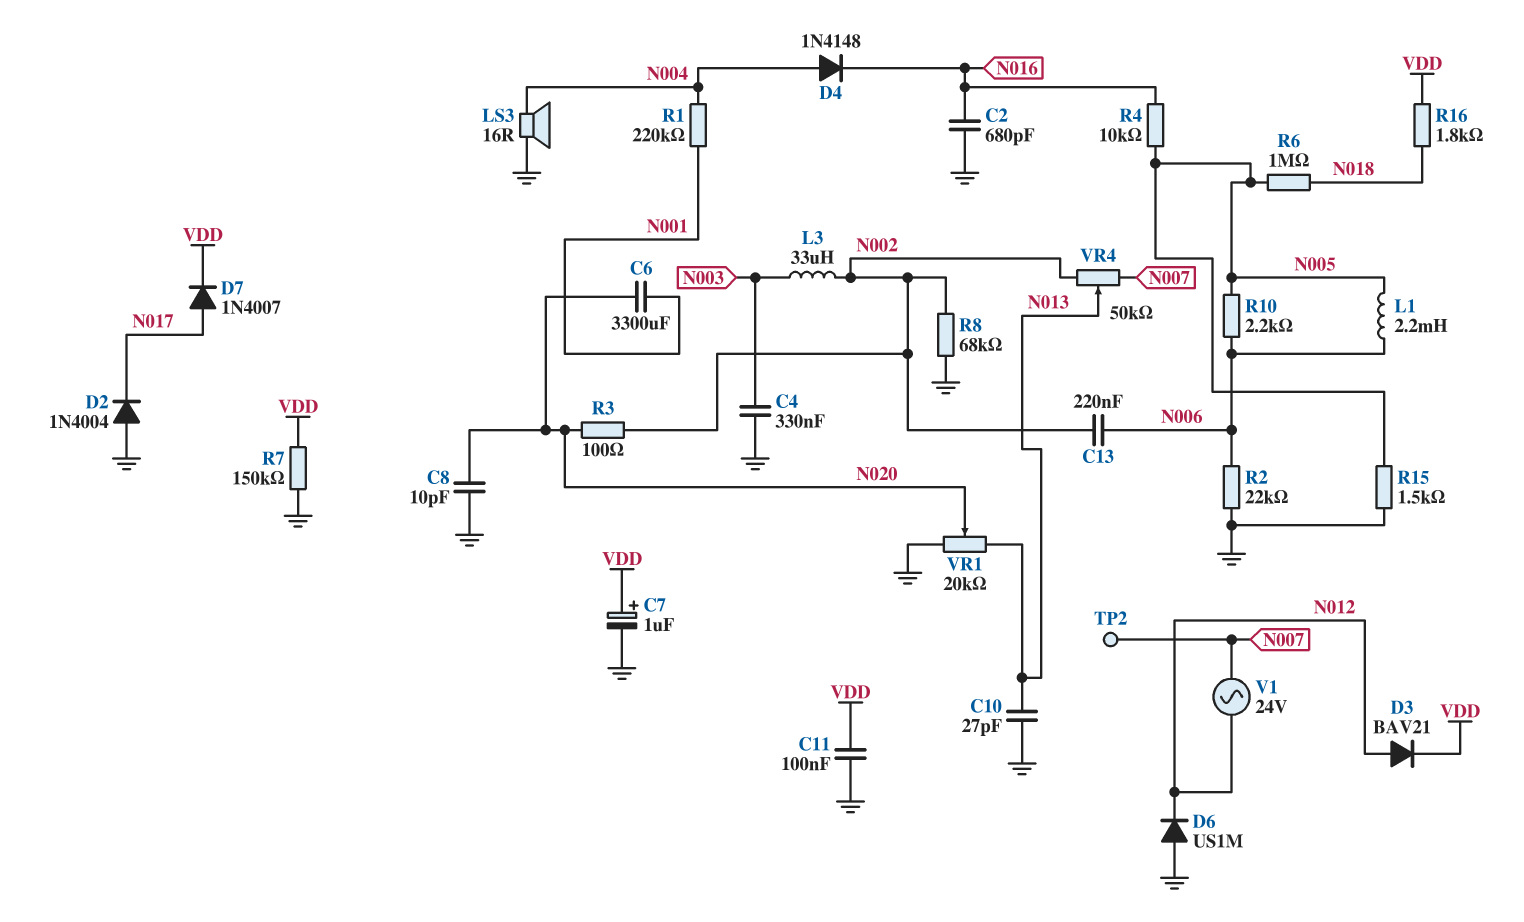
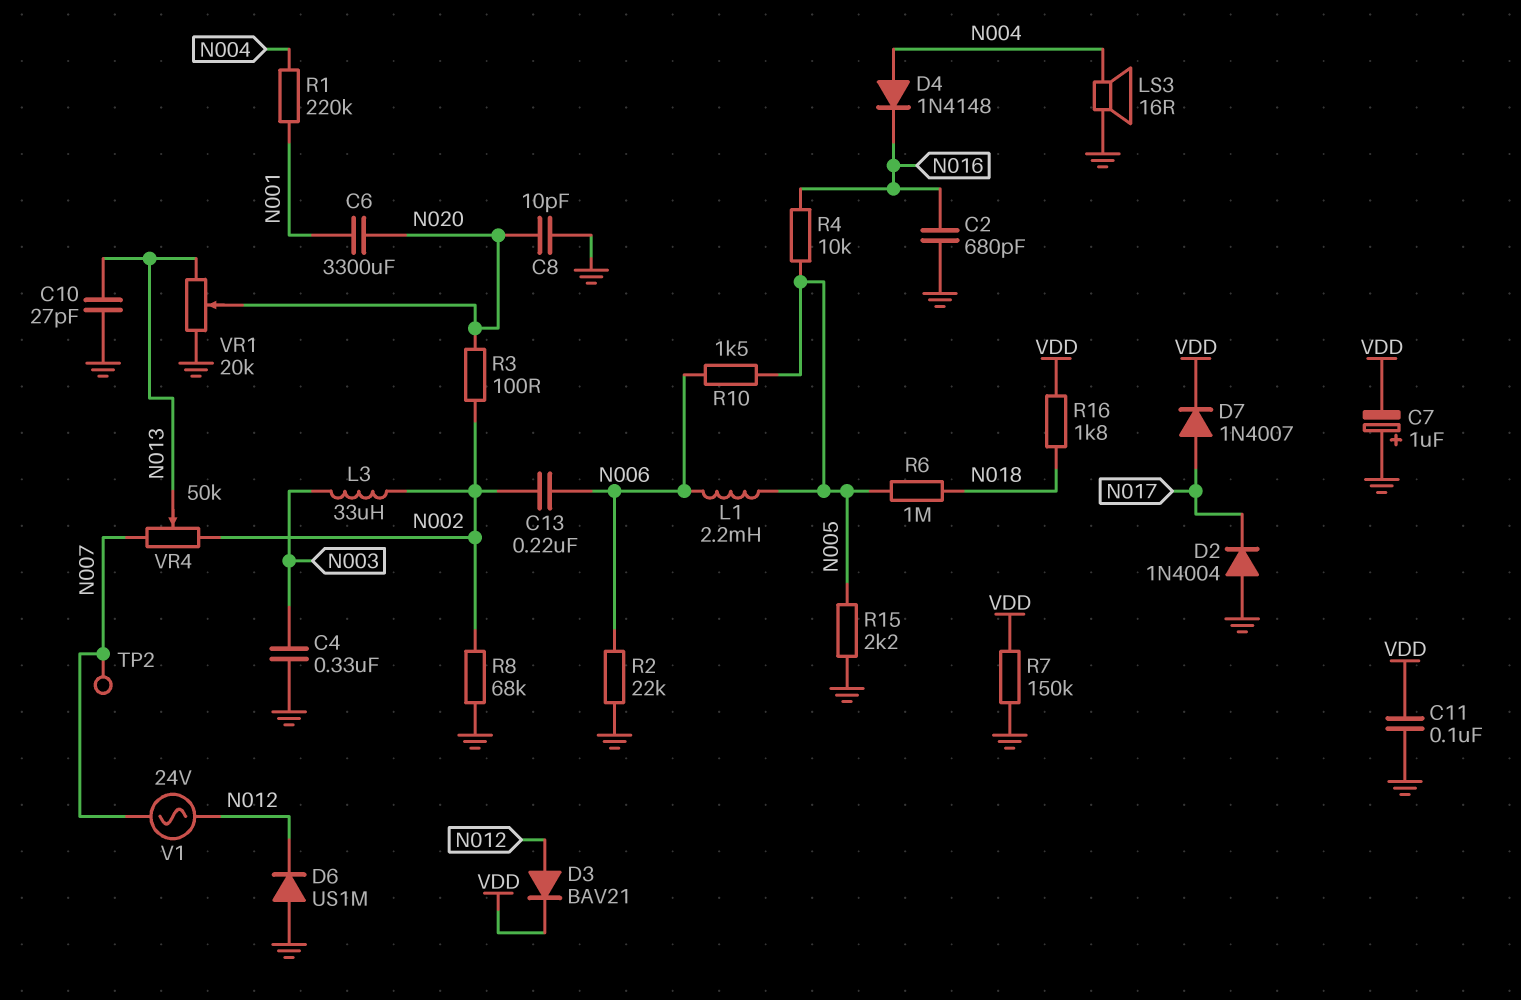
C7: 1uF (plus VDD, minus GND) -> 1uF (plus GND, minus VDD)
R10: 2.2k (N005, N006) -> 1.5k (N005, N006)
R15: 1.5k (GND, N005) -> 2.2k (GND, N005)

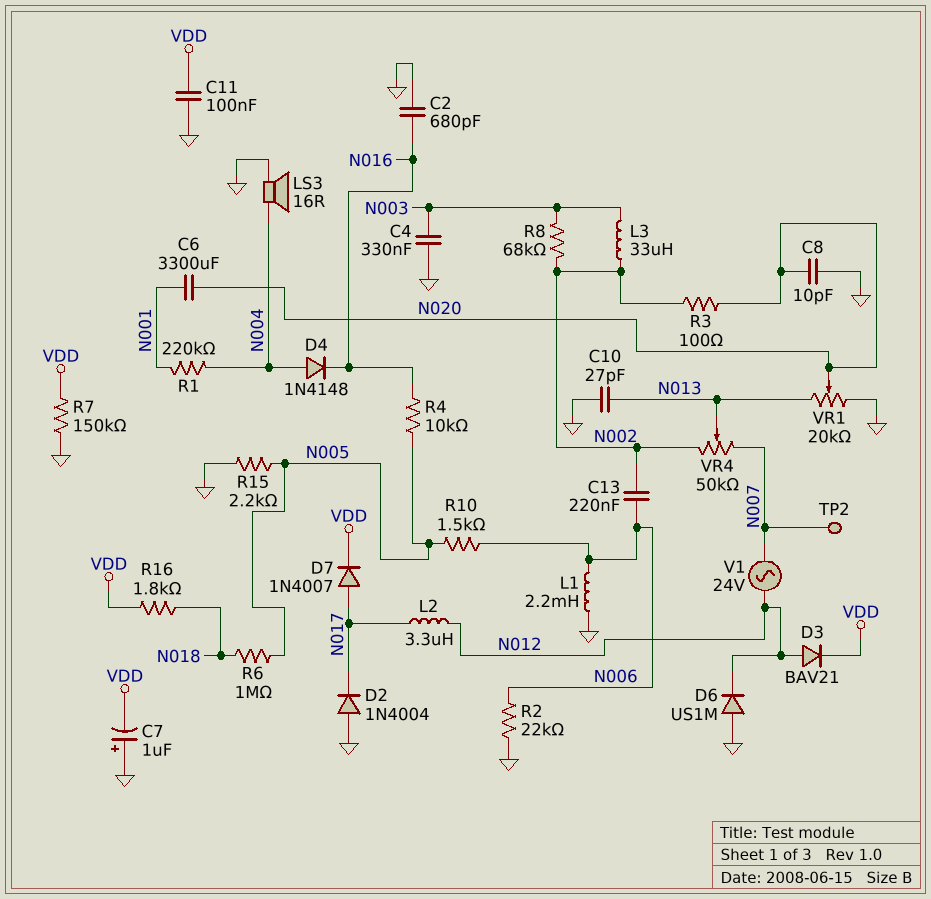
L1: 2.2mH (N005, N006) -> 2.2mH (GND, N006)
L2: none -> 3.3uH (N012, N017)
R8: 68k (GND, N002) -> 68k (N002, N003)

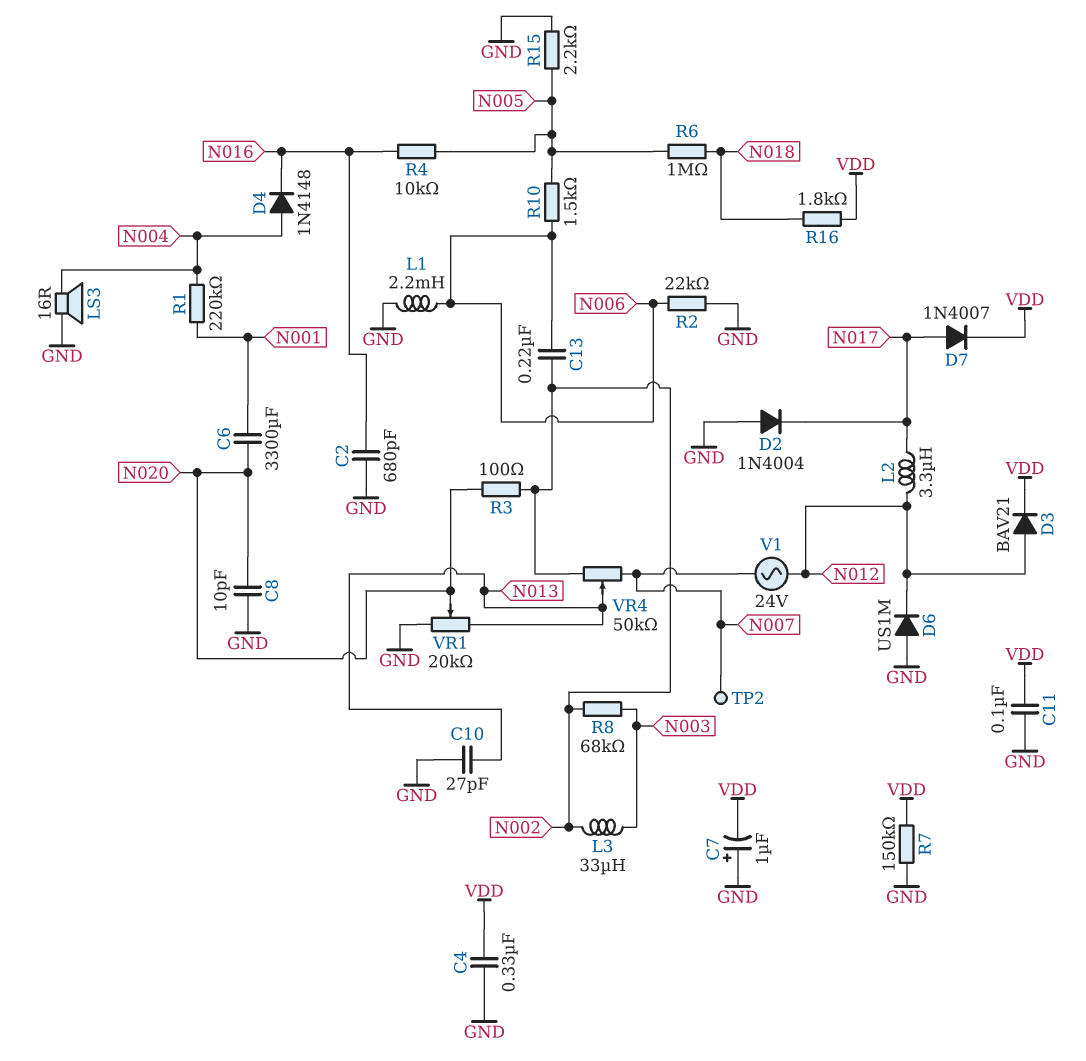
C4: 330nF (GND, N003) -> 330nF (GND, VDD)

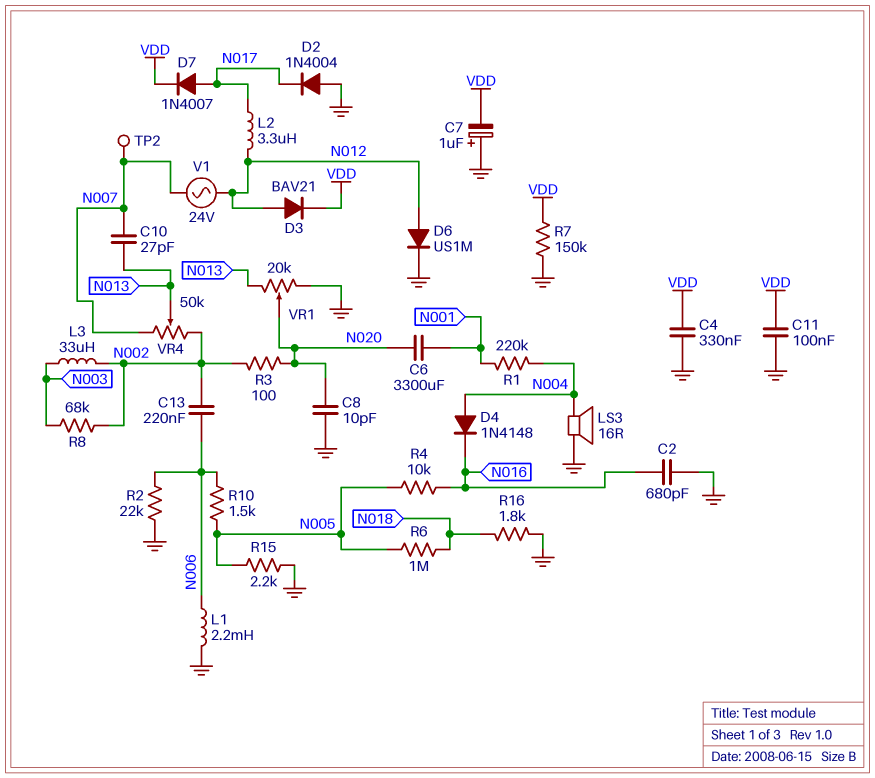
C10: 27pF (GND, N013) -> 27pF (N007, N013)
D6: diode US1M (A GND, K N012) -> diode US1M (A N012, K GND)
R16: 1.8k (N018, VDD) -> 1.8k (GND, N018)

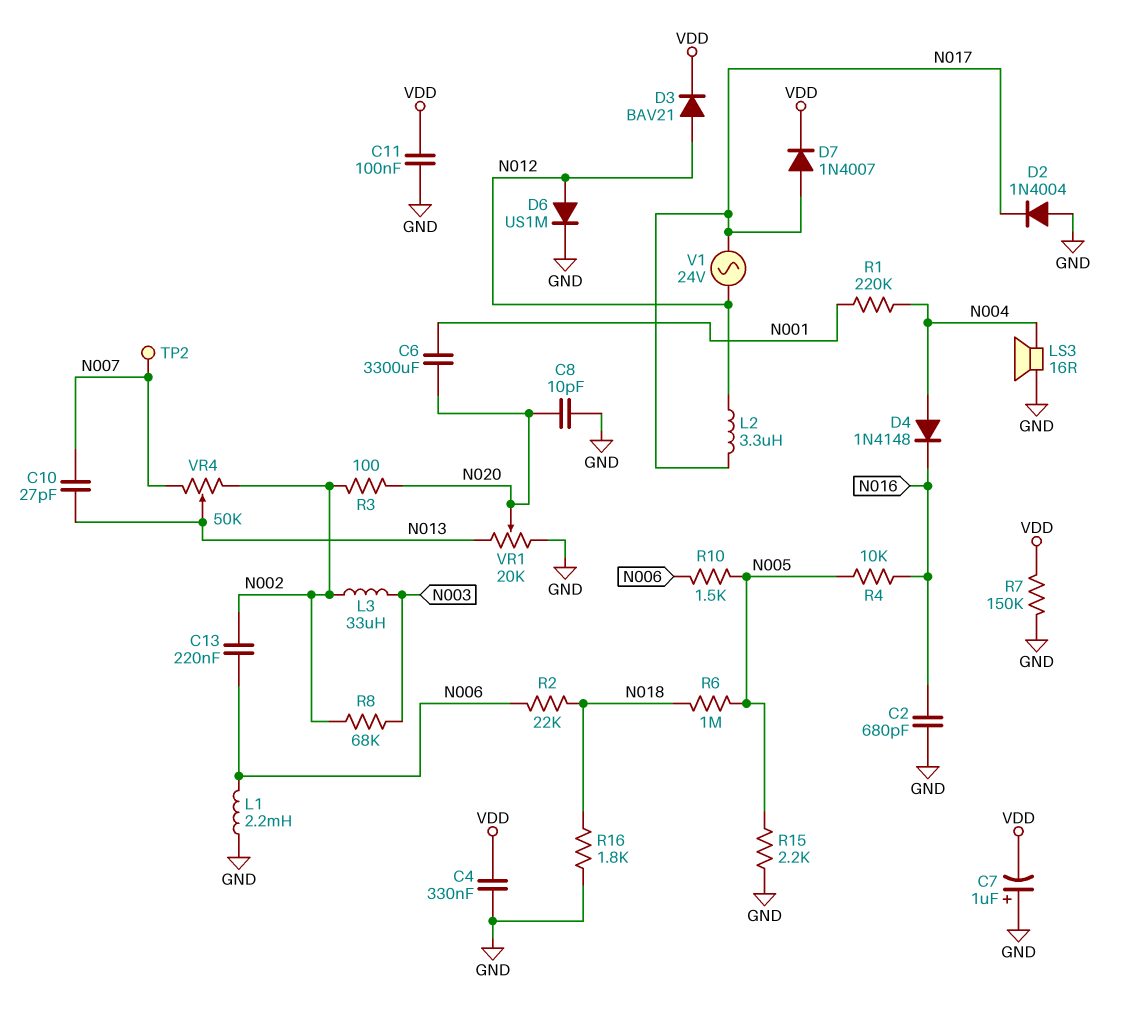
R2: 22k (GND, N006) -> 22k (N006, N018)
V1: AC 24V (N007, N012) -> AC 24V (N012, N017)

